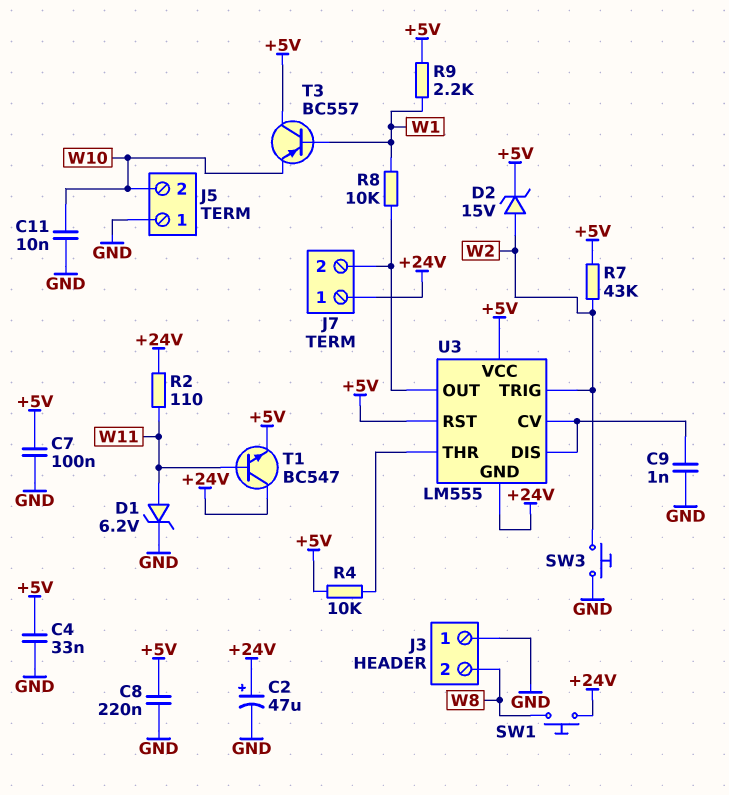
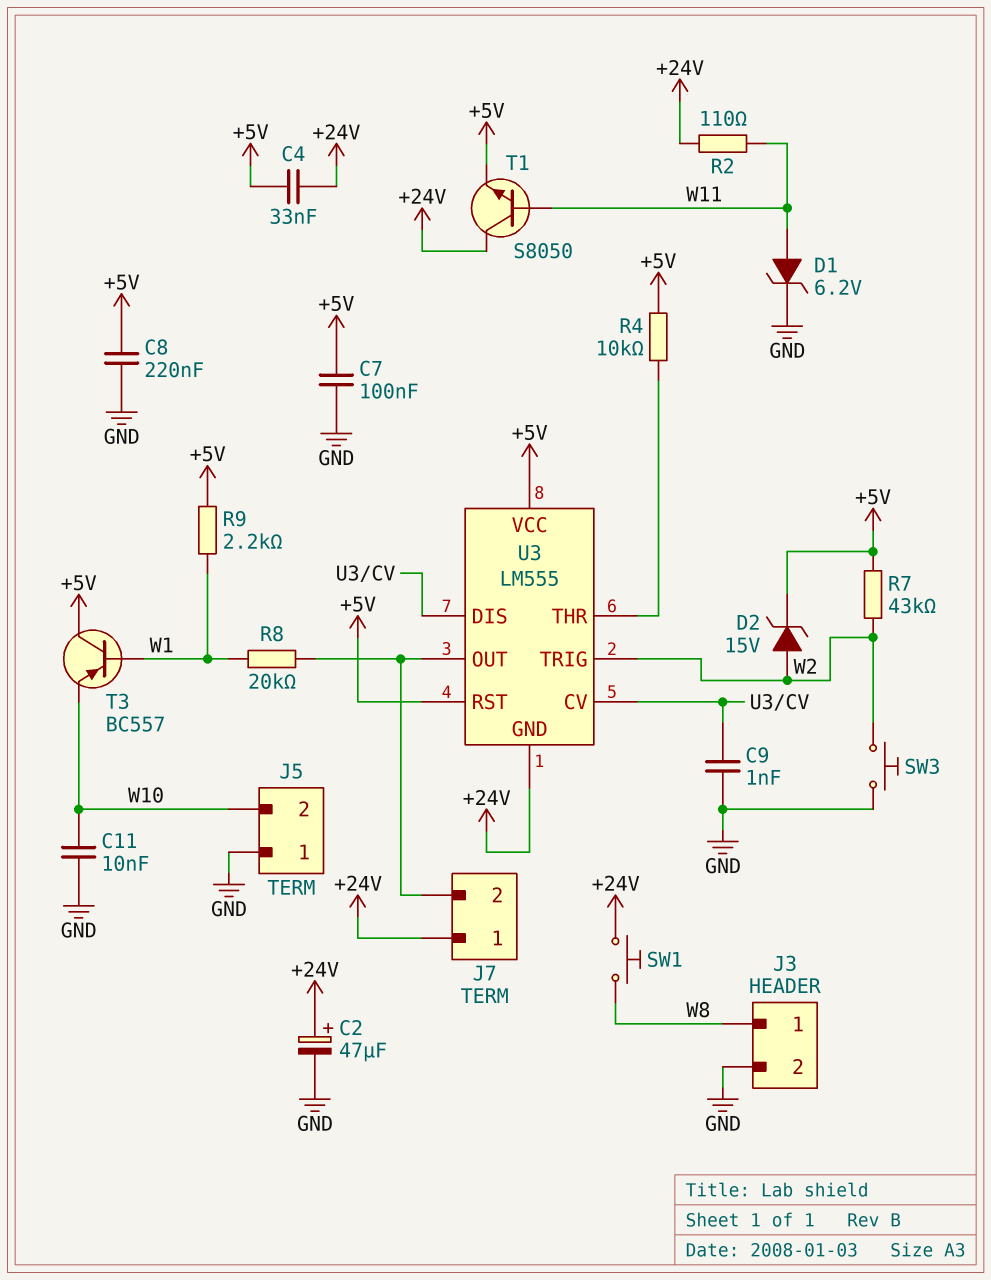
C4: 33nF (+5V, GND) -> 33nF (+5V, +24V)
J3 pin 1: GND -> W8
J3 pin 2: W8 -> GND
R8: 10k (J7/2, W1) -> 20k (J7/2, W1)
T1: NPN BC547 (B W11, C +24V, E +5V) -> NPN S8050 (B W11, C +24V, E +5V)

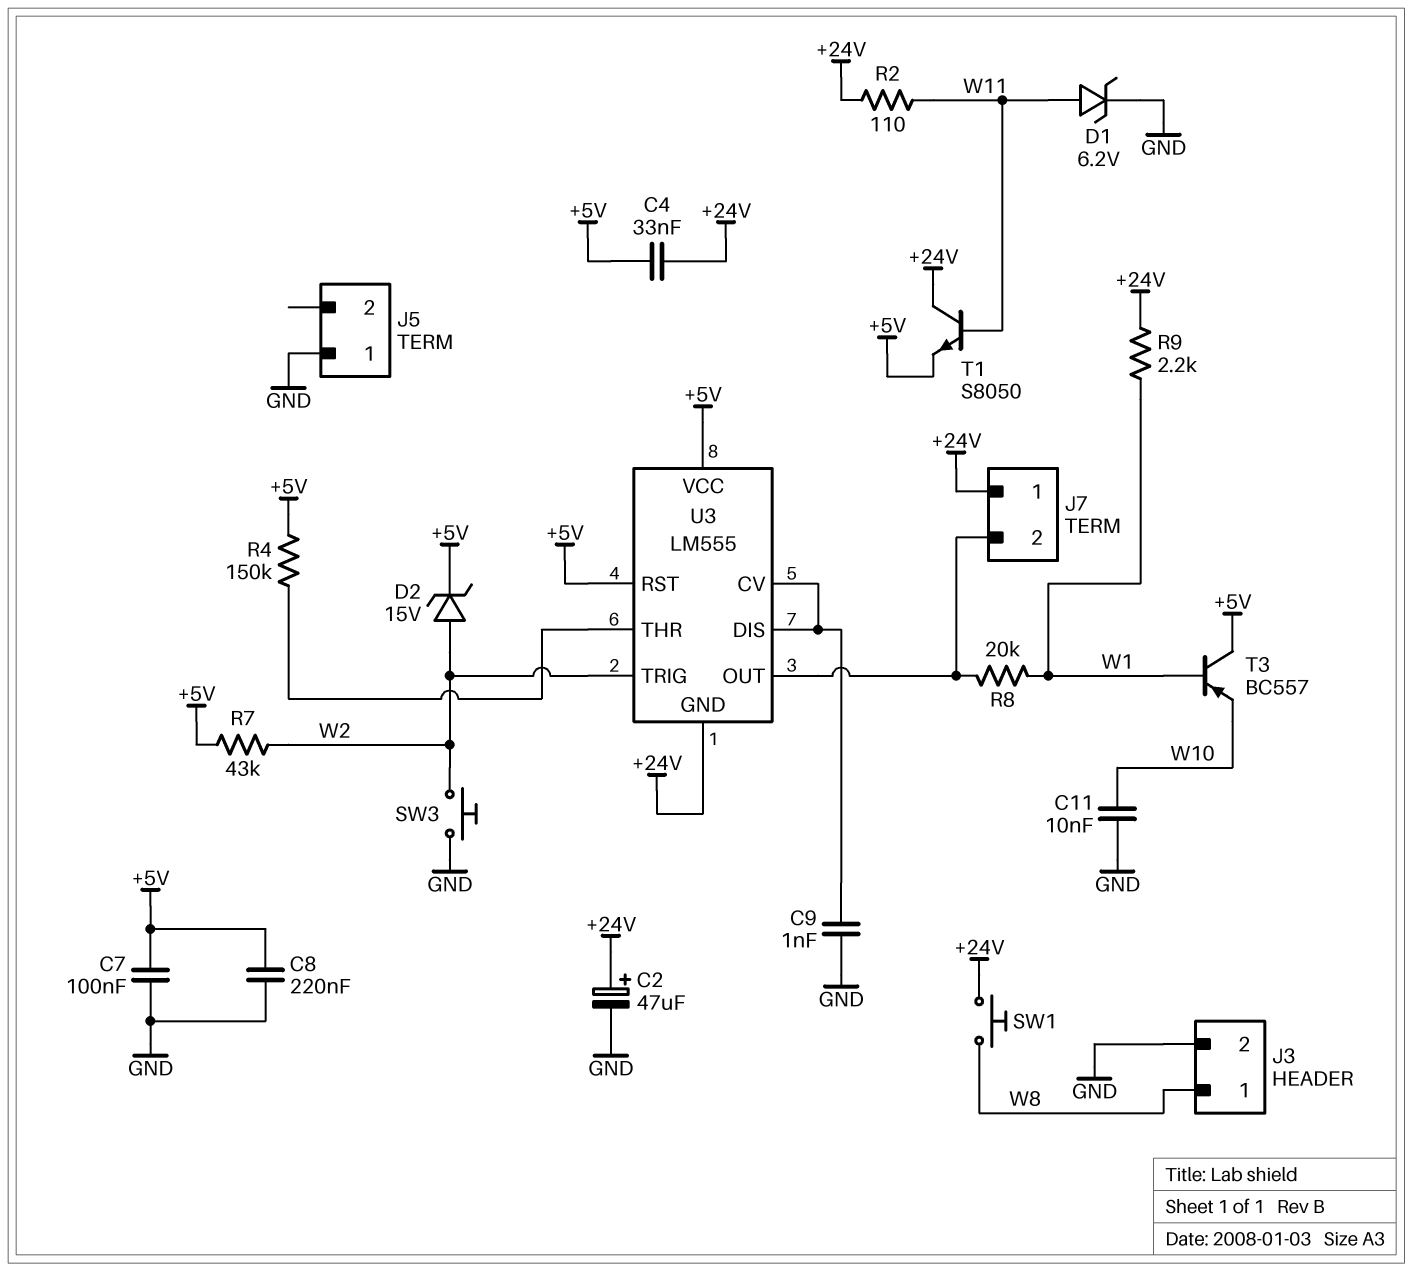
J5 pin 2: W10 -> none
R4: 10k (+5V, U3/THR) -> 150k (+5V, U3/THR)
R9: 2.2k (+5V, W1) -> 2.2k (+24V, W1)

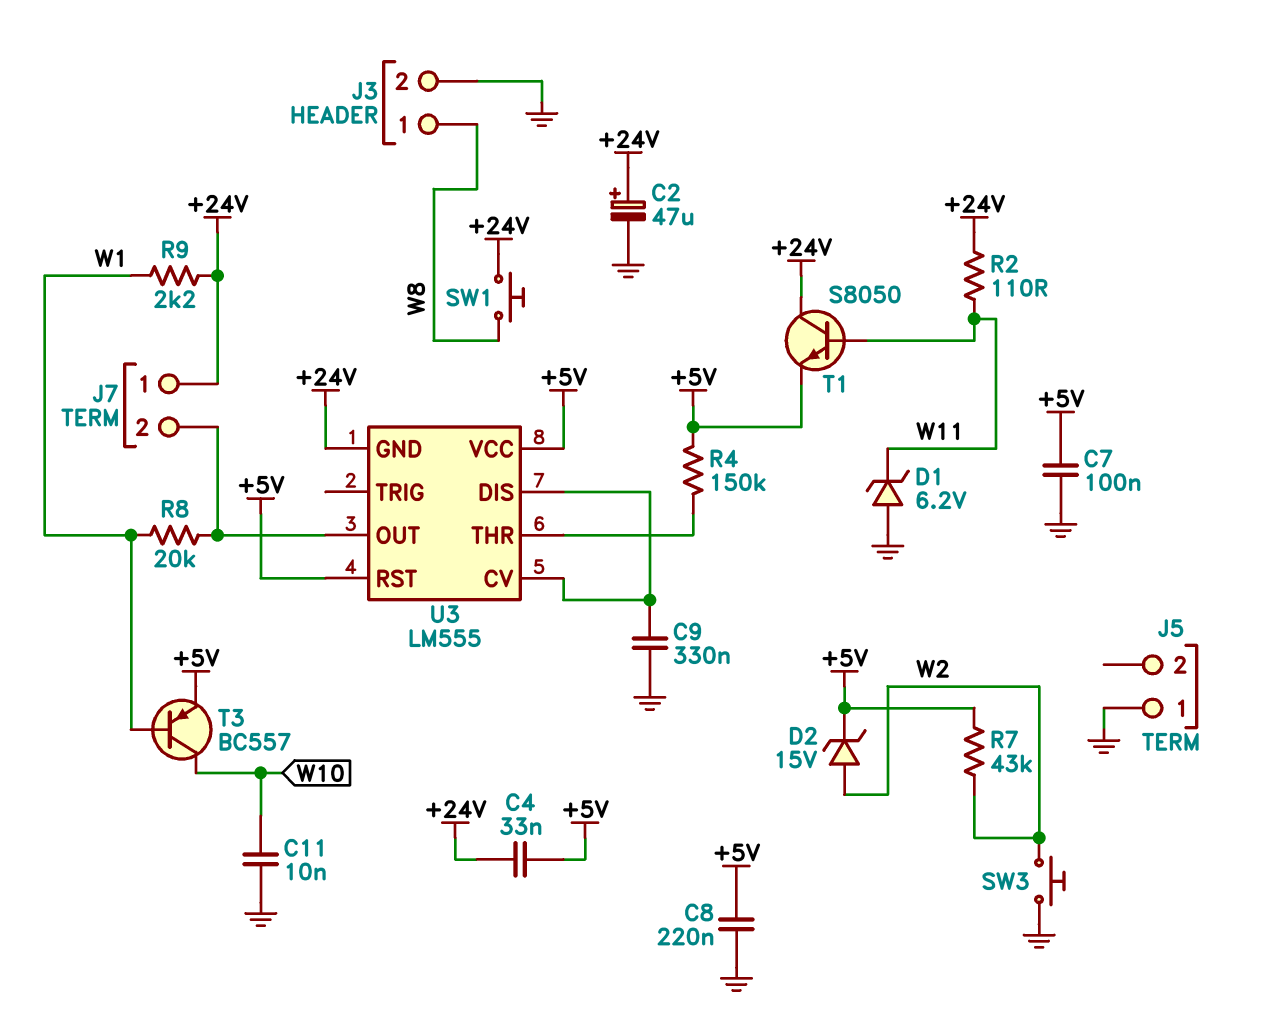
C9: 1nF (GND, U3/CV) -> 330nF (GND, U3/CV)
D1: zener 6.2V (A W11, K GND) -> zener 6.2V (A GND, K W11)
T3: PNP BC557 (B W1, C +5V, E W10) -> PNP BC557 (B W1, C W10, E +5V)
U3 pin TRIG: W2 -> none

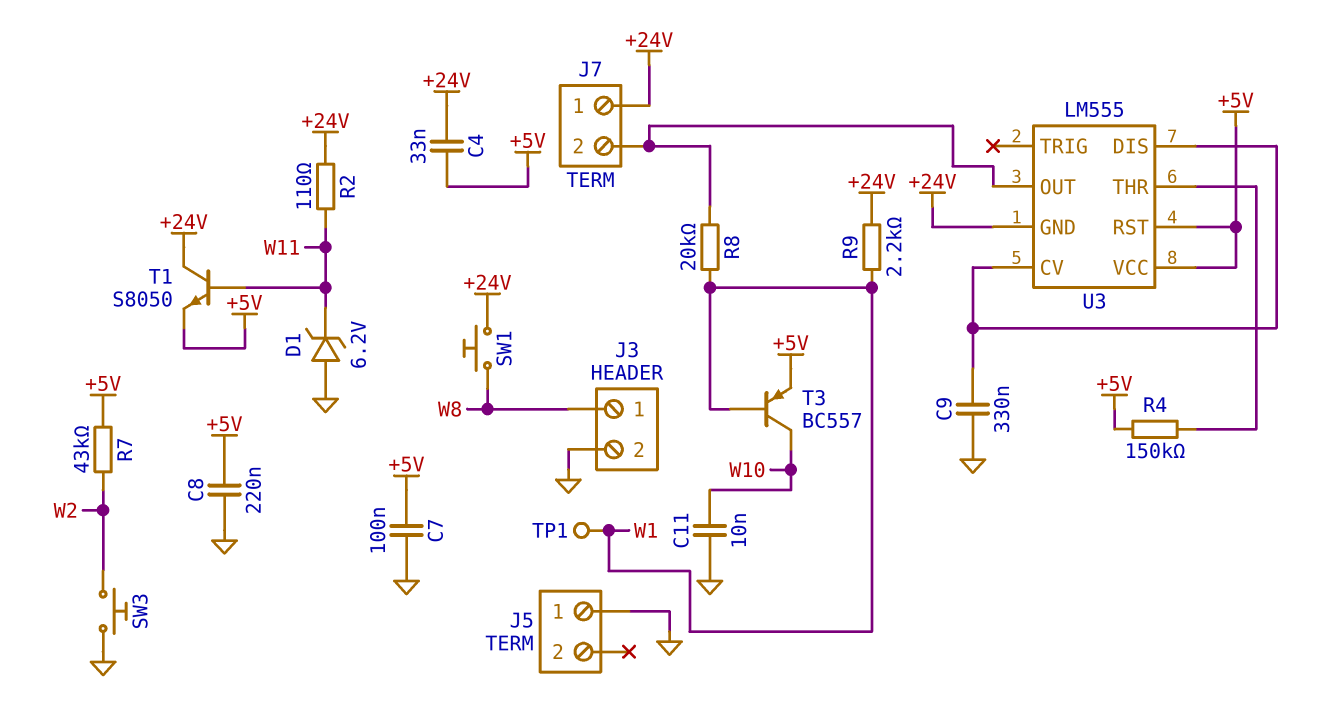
C2: 47uF (plus +24V, minus GND) -> none
D2: zener 15V (A W2, K +5V) -> none
TP1: none -> test point (W1)

